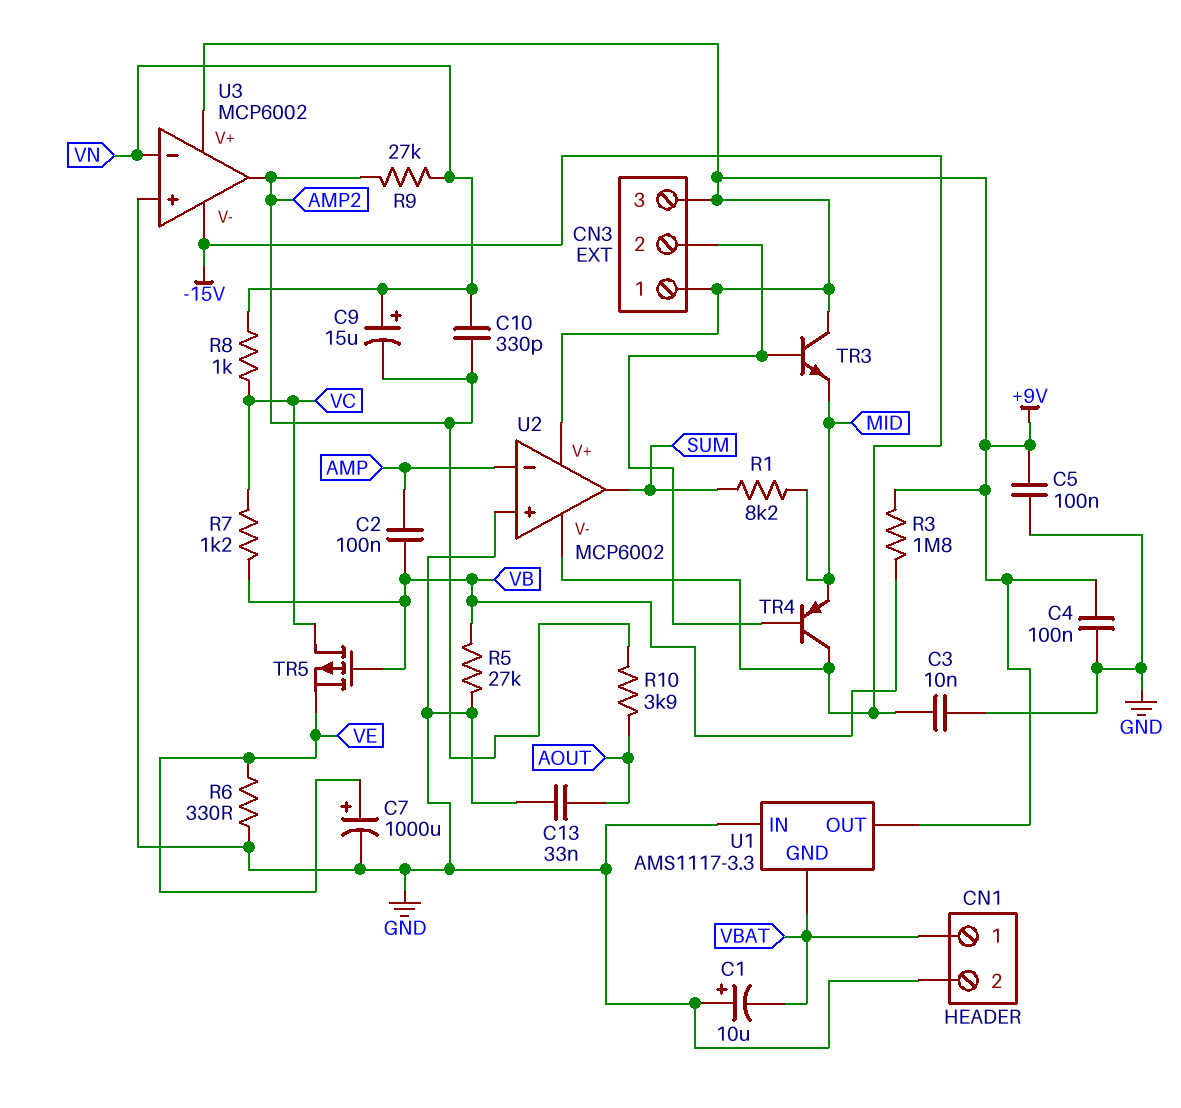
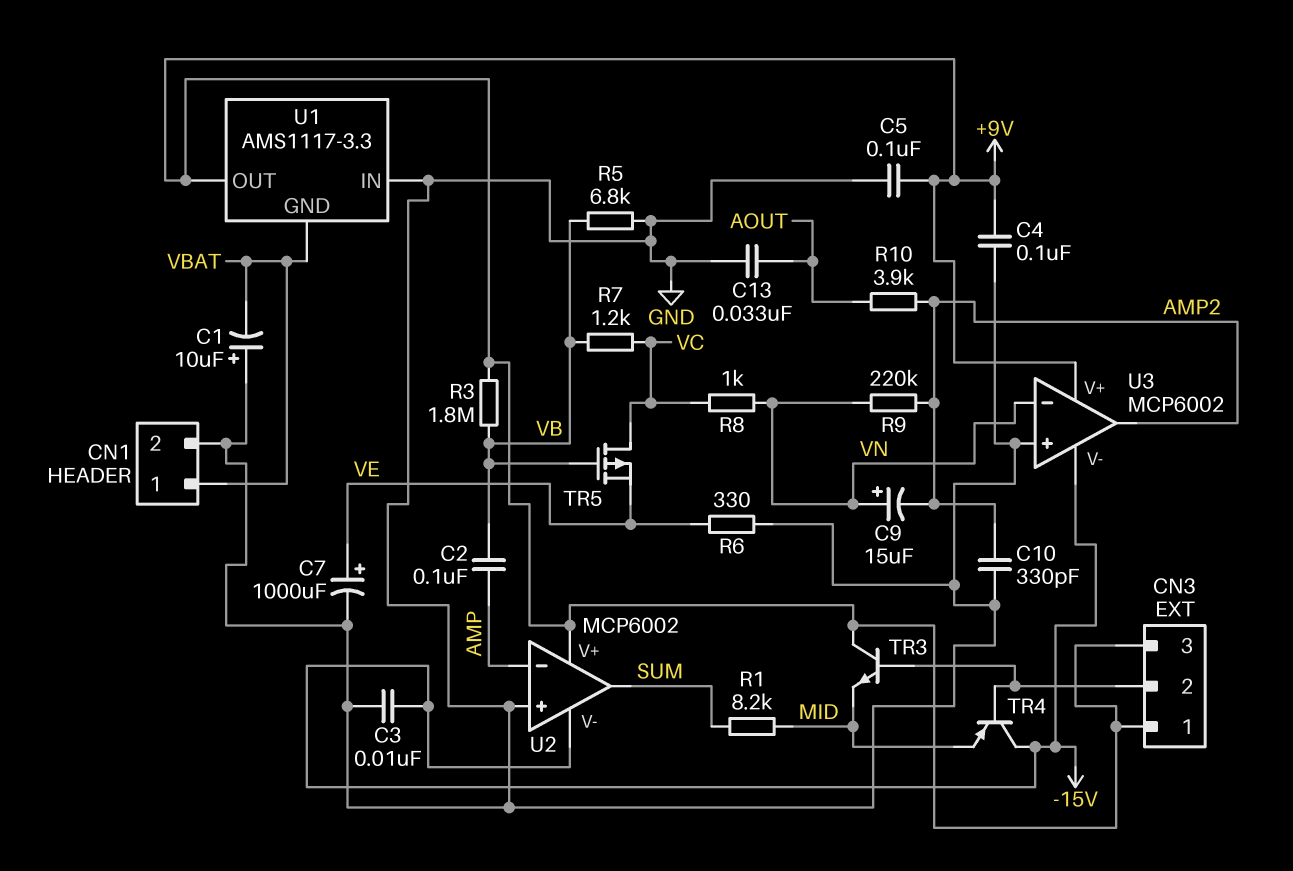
C10: 330pF (AMP2, VN) -> 330pF (AMP2, GND)
R5: 27k (GND, VB) -> 6.8k (GND, VB)
R9: 27k (AMP2, VN) -> 220k (AMP2, VN)

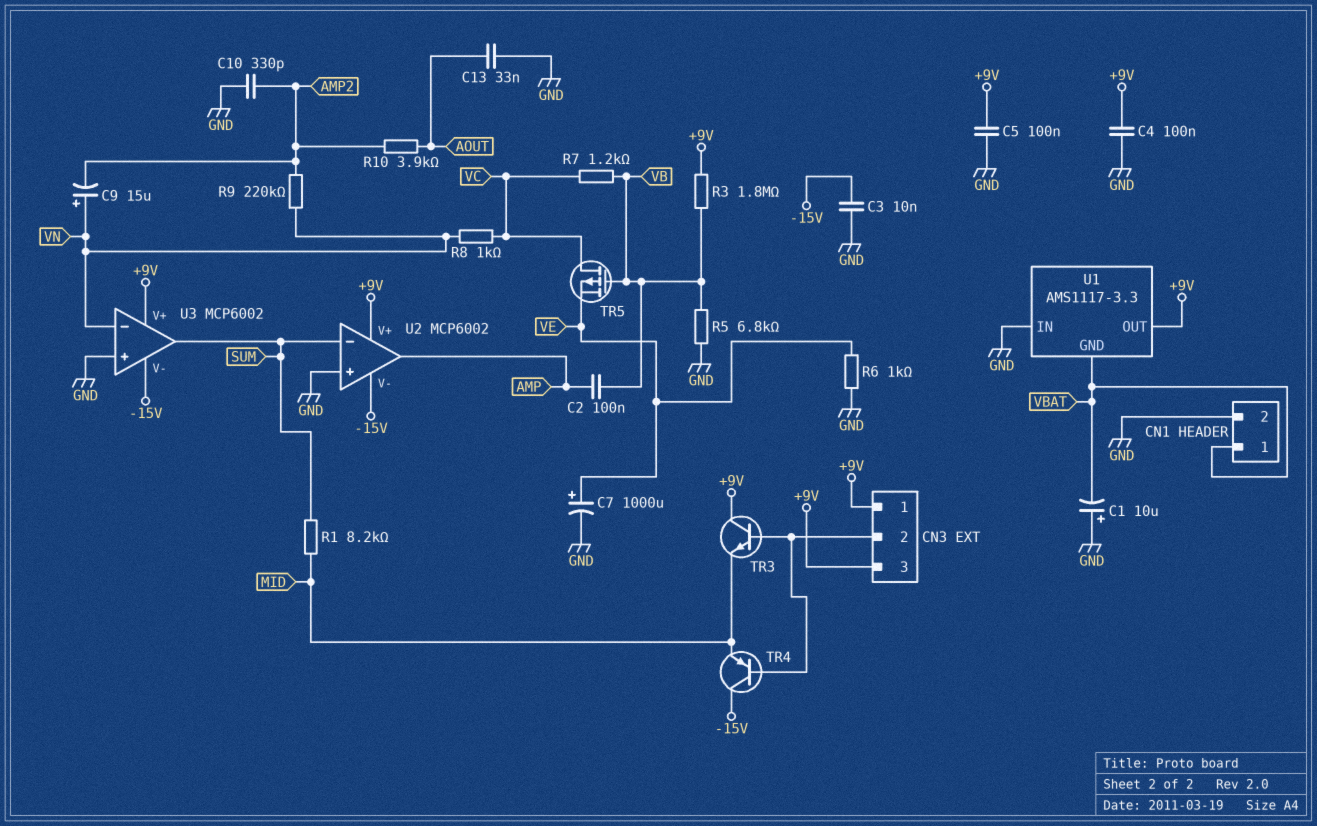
R6: 330 (GND, VE) -> 1k (GND, VE)
U2 pin in-: AMP -> SUM
U2 pin out: SUM -> AMP
U3 pin out: AMP2 -> SUM

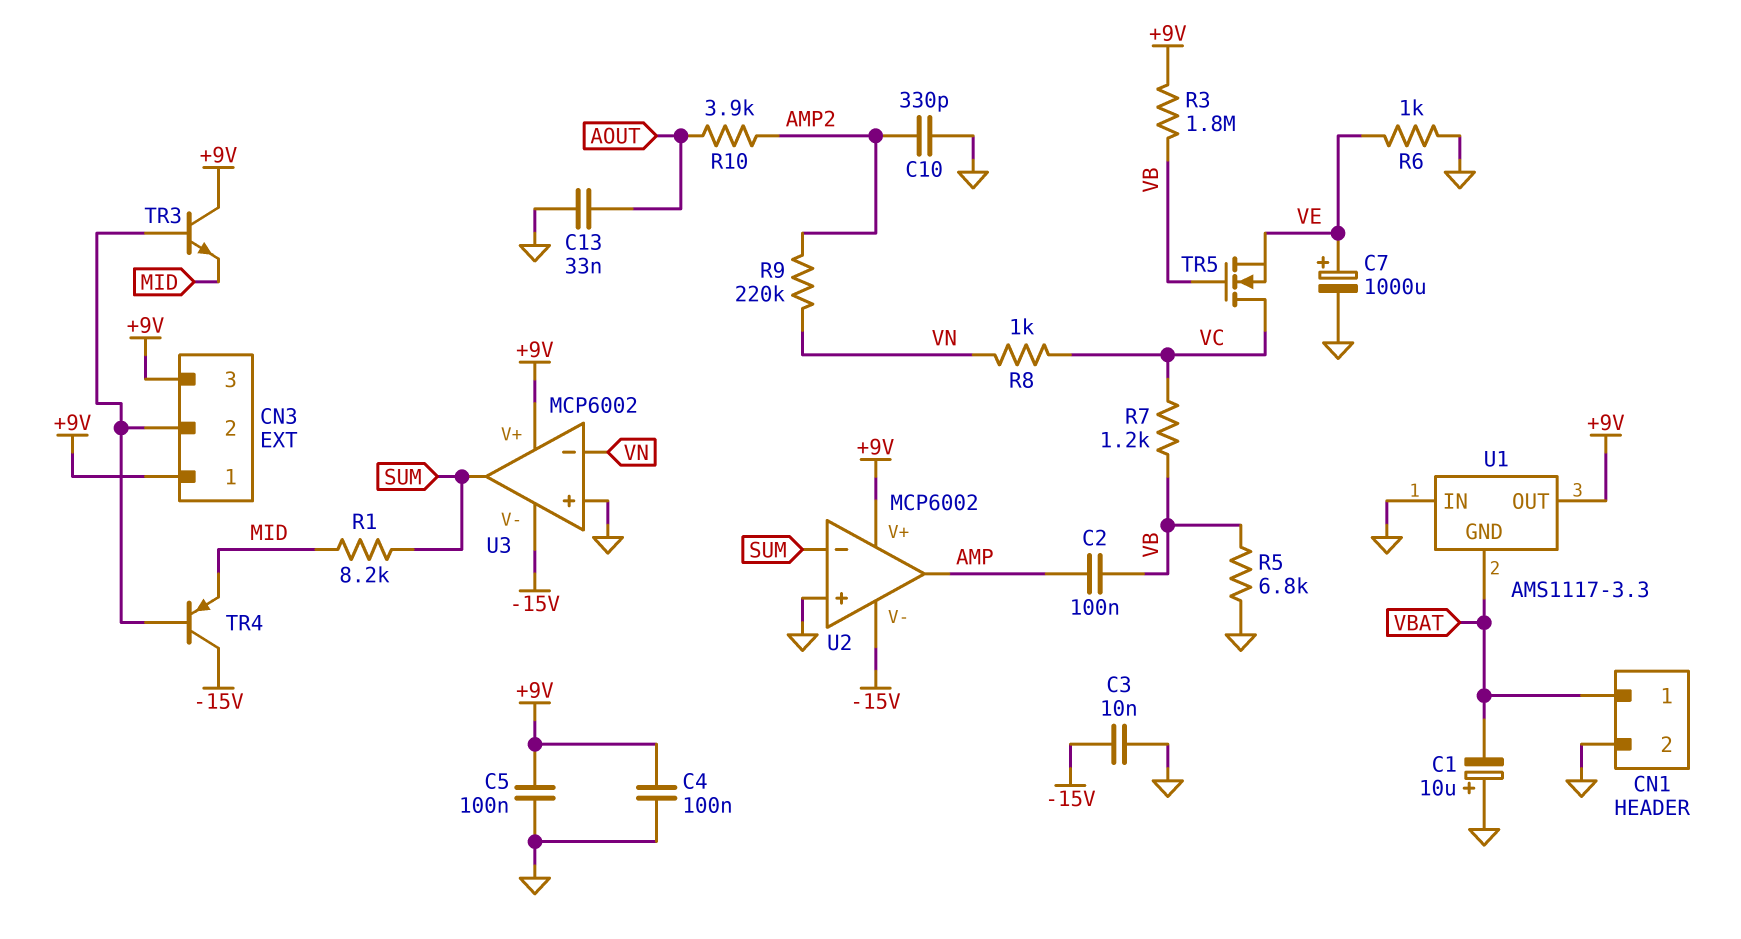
C9: 15uF (plus VN, minus AMP2) -> none
TR5: PMOS (G VB, D VC, S VE) -> NMOS (G VB, D VC, S VE)

